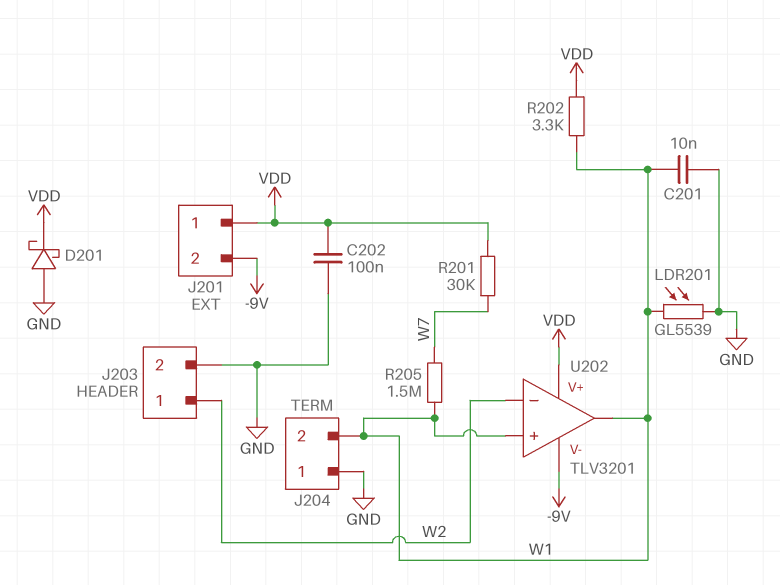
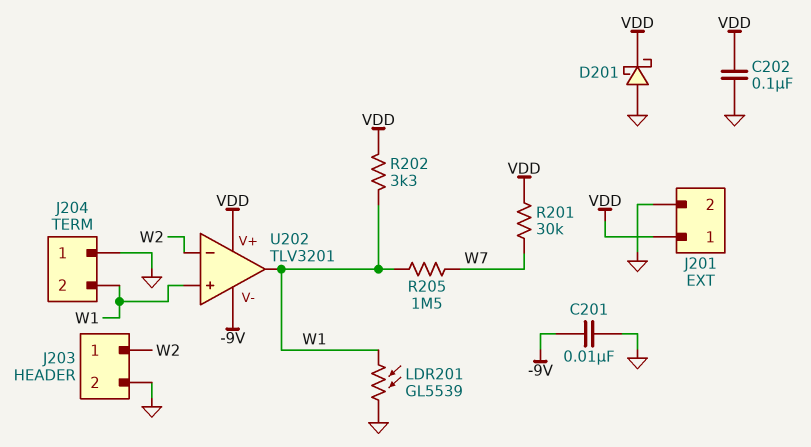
C201: 10nF (GND, W1) -> 10nF (-9V, GND)
J201 pin 2: -9V -> GND

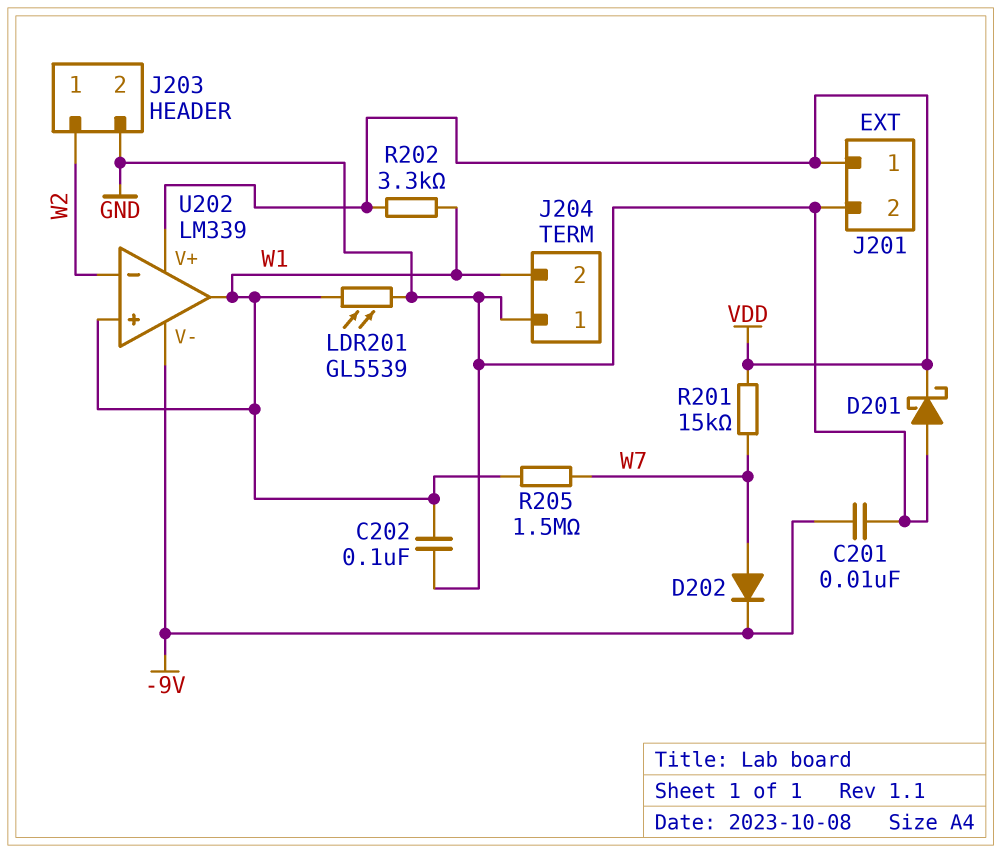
C202: 100nF (GND, VDD) -> 100nF (GND, W1)
D202: none -> diode (A W7, K -9V)
R201: 30k (VDD, W7) -> 15k (VDD, W7)
U202: TLV3201 -> LM339

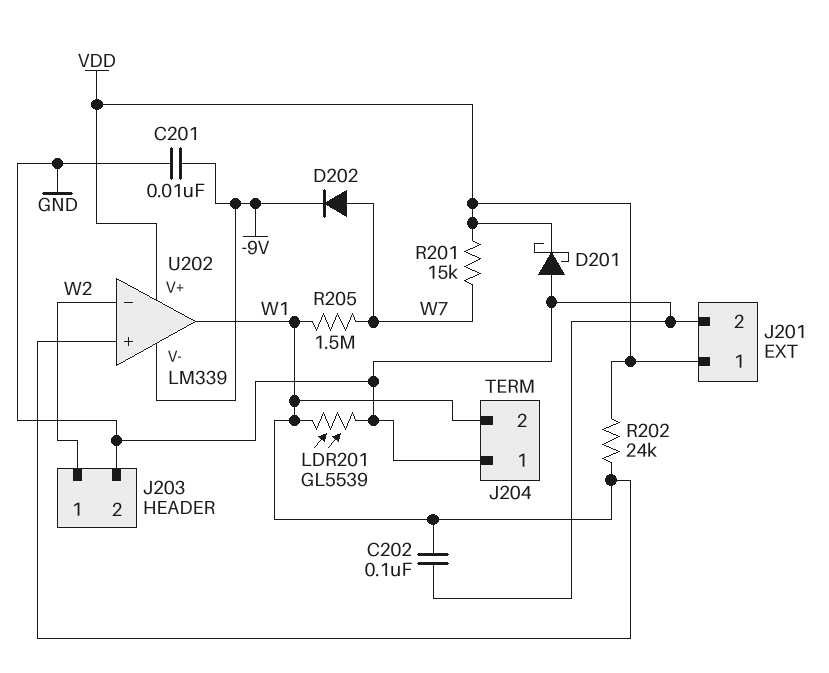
R202: 3.3k (VDD, W1) -> 24k (VDD, W1)

